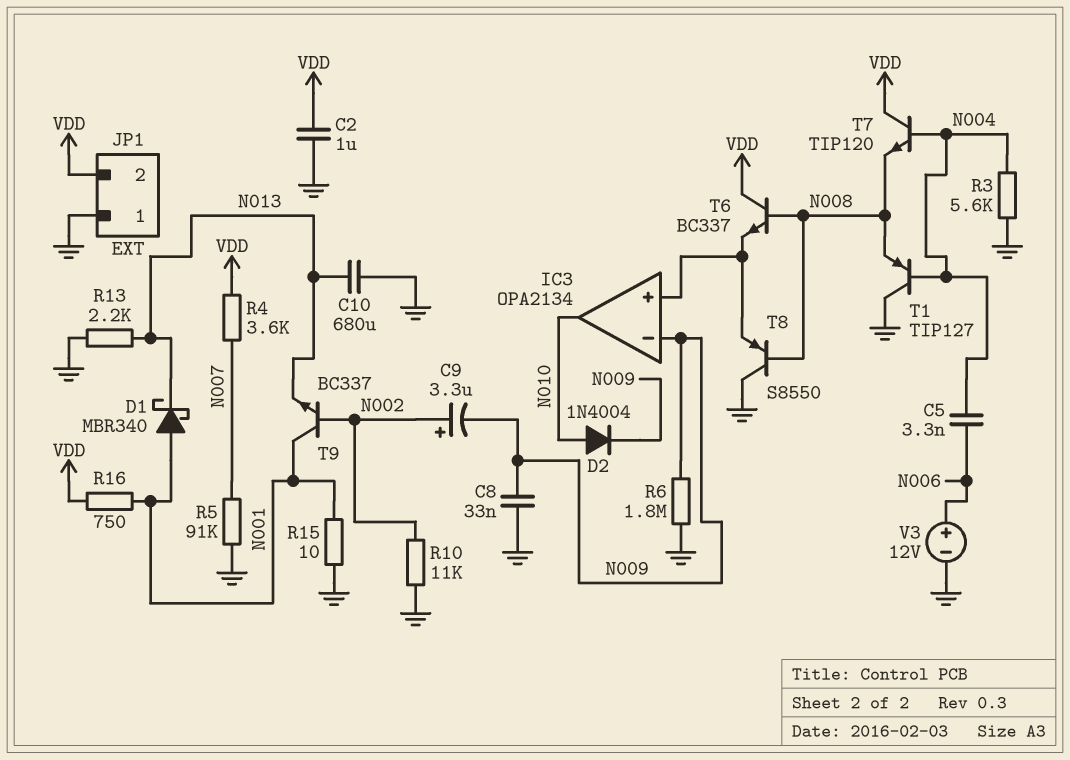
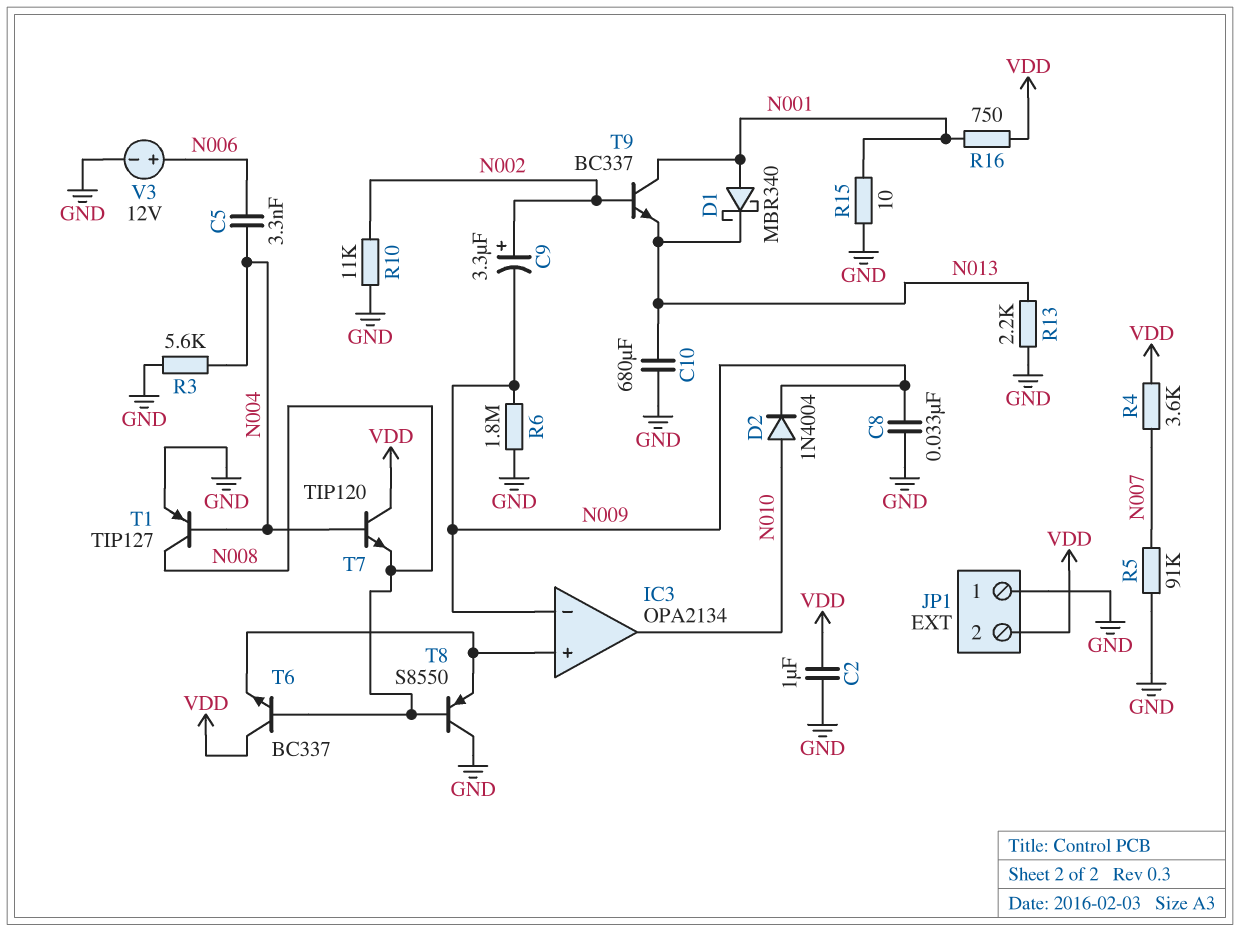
T1: PNP TIP127 (B N004, C GND, E N008) -> PNP TIP127 (B N004, C N008, E GND)

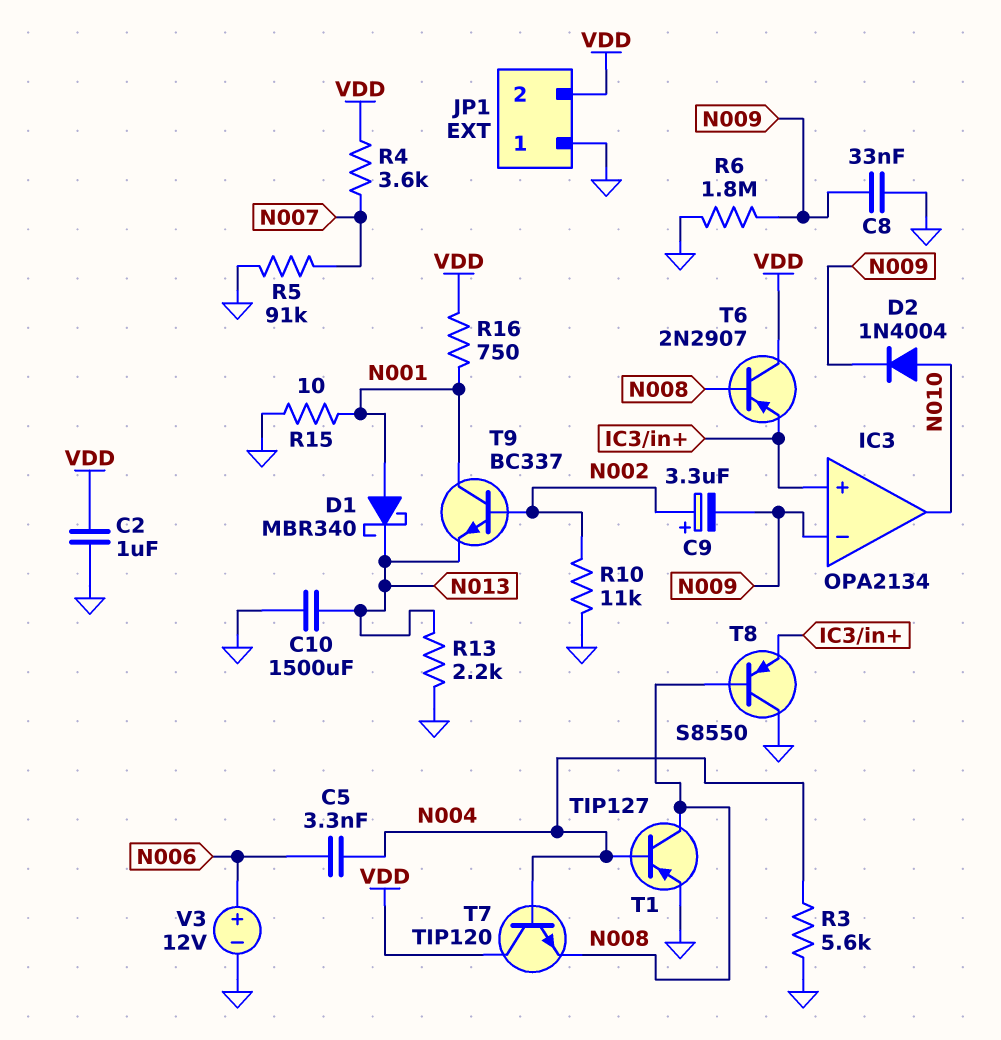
C10: 680uF (GND, N013) -> 1500uF (GND, N013)
T6: NPN BC337 (B N008, C VDD, E IC3/in+) -> PNP 2N2907 (B N008, C VDD, E IC3/in+)

